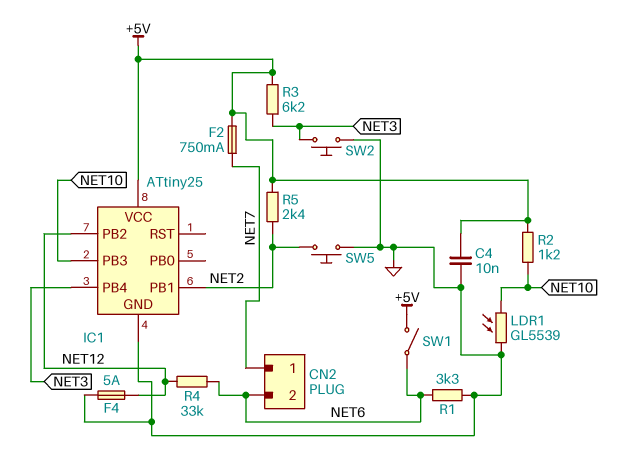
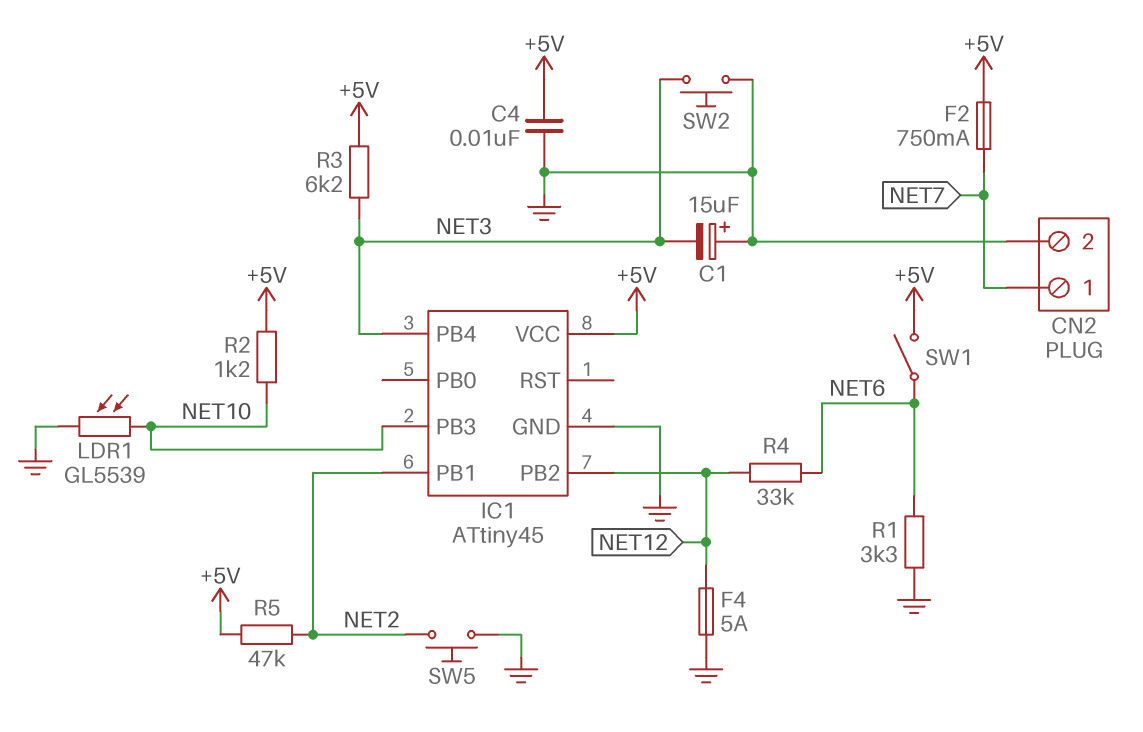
C1: none -> 15uF (plus GND, minus NET3)
CN2 pin 2: NET6 -> GND
IC1: ATtiny25 -> ATtiny45
R5: 2.4k (+5V, NET2) -> 47k (+5V, NET2)

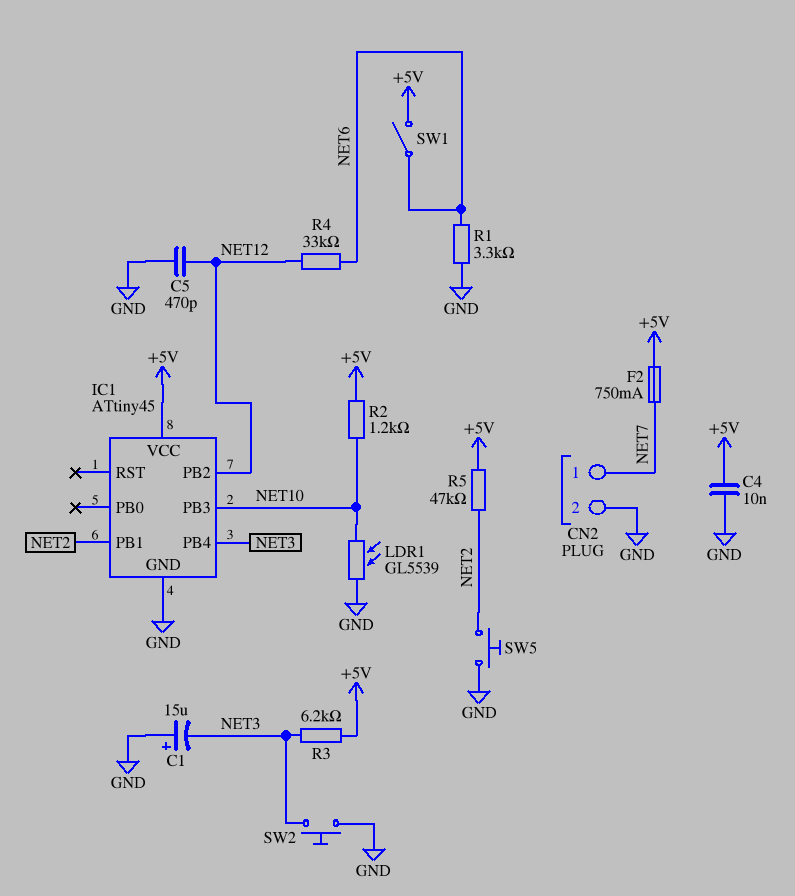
C5: none -> 470pF (GND, NET12)
F4: 5A (GND, NET12) -> none

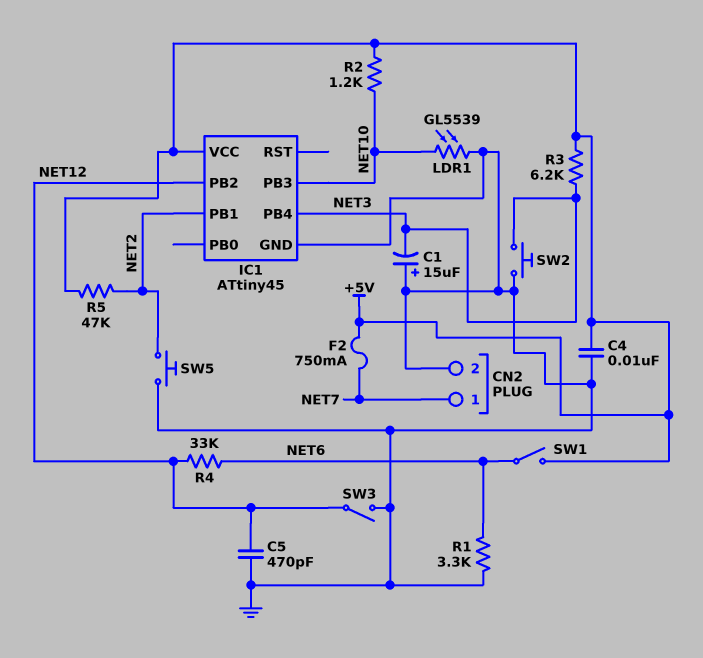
SW3: none -> switch (GND, NET12)

